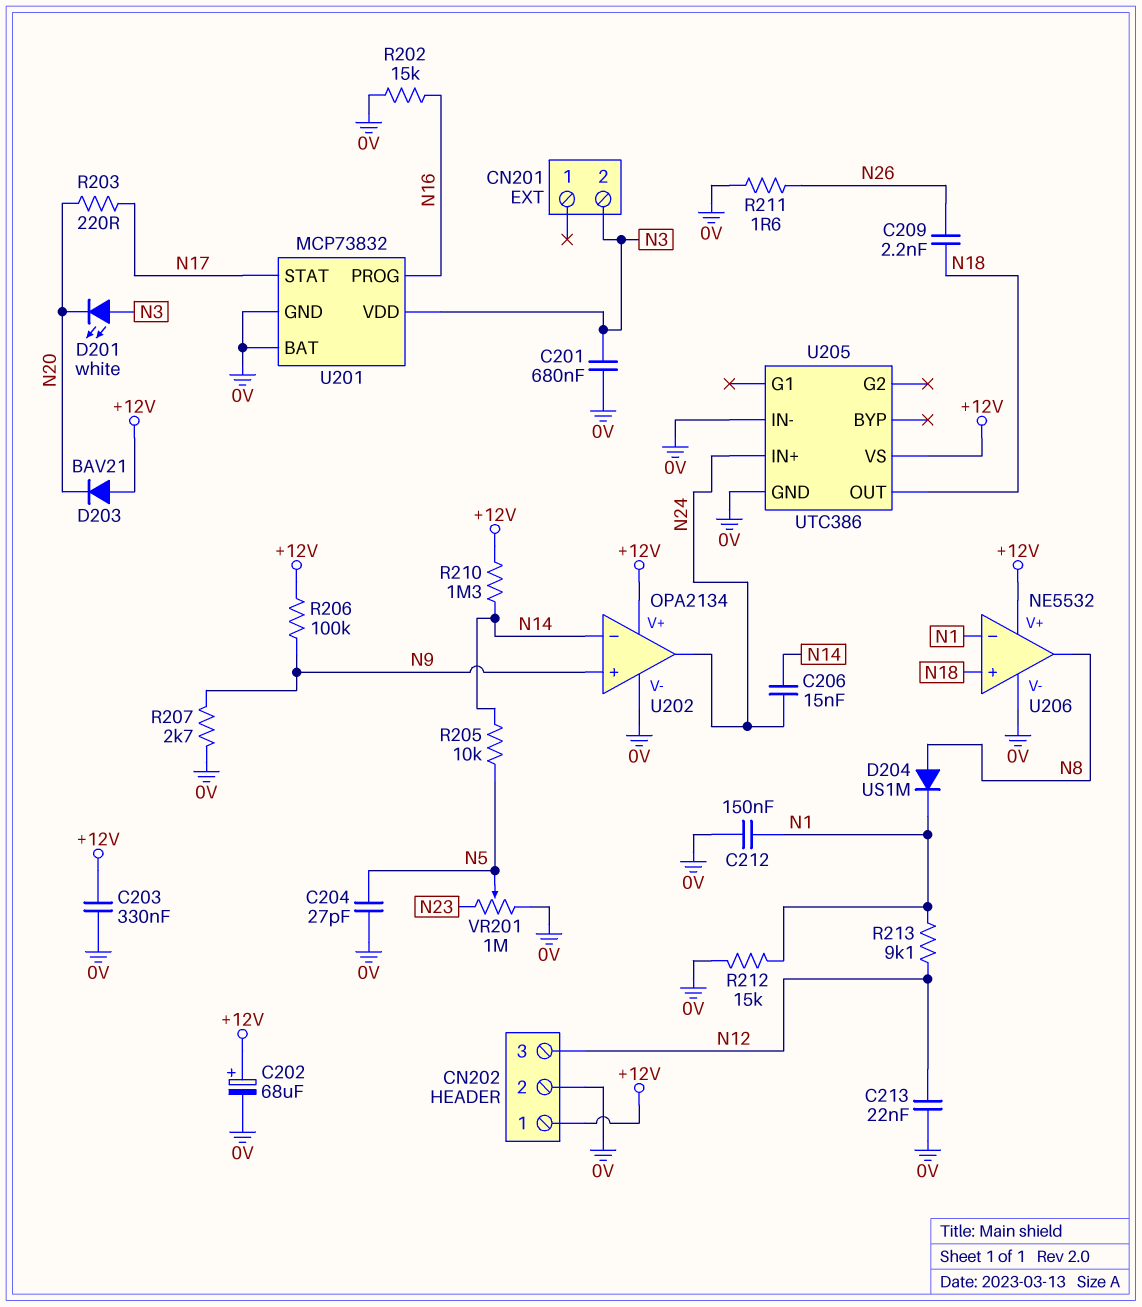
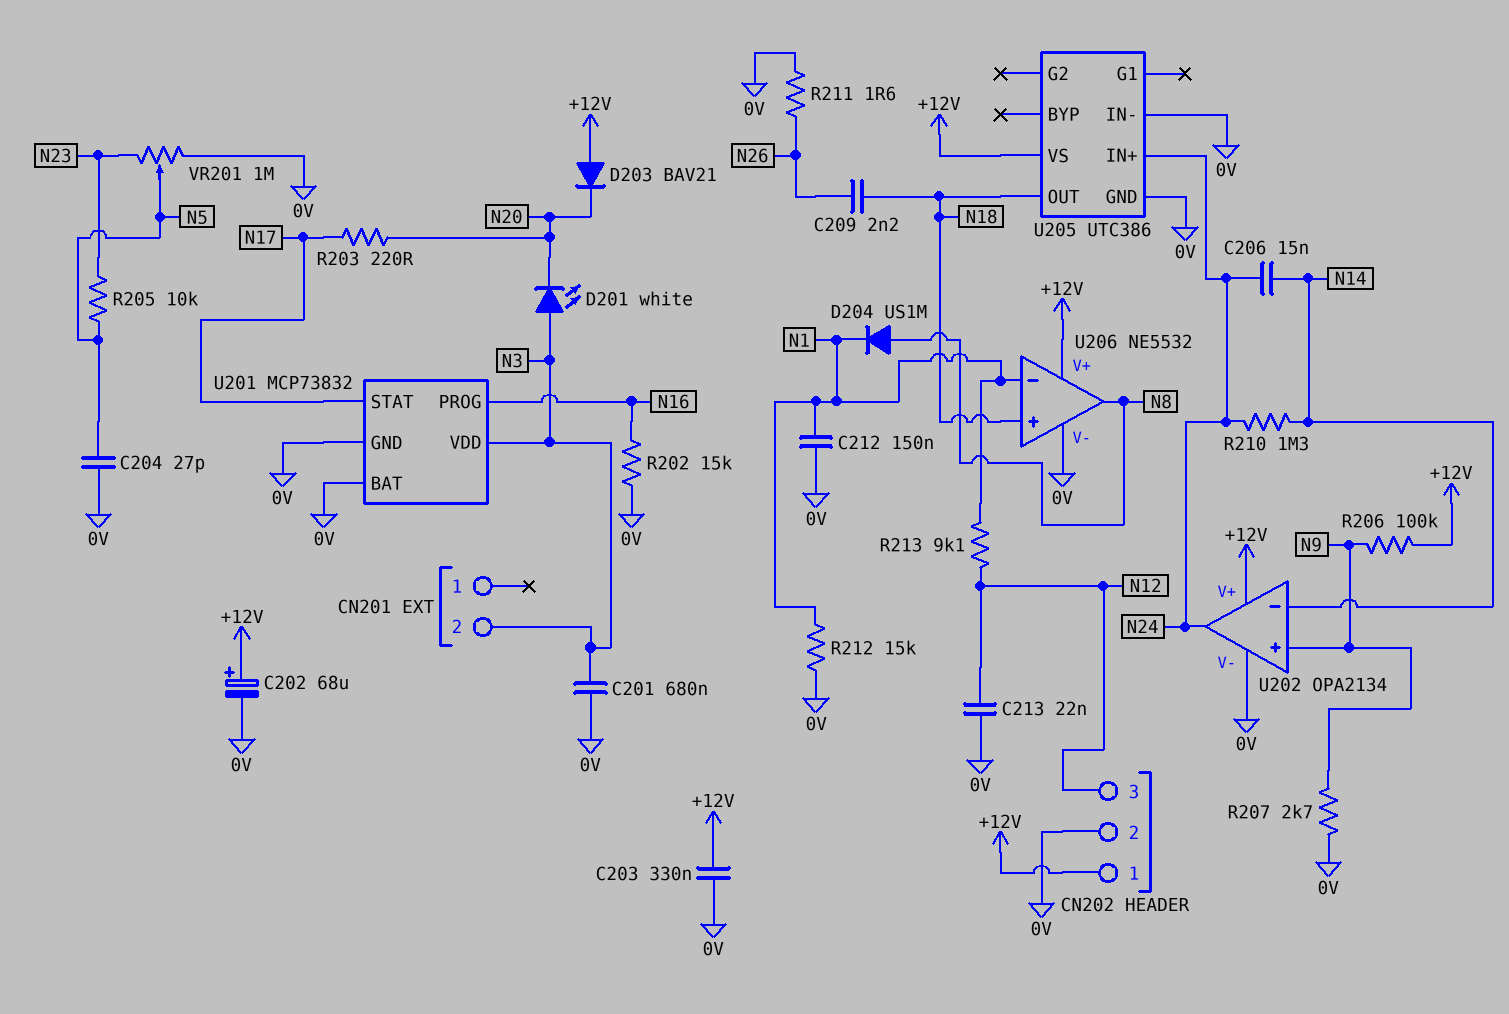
R205: 10k (N5, N14) -> 10k (N5, N23)
R210: 1.3M (+12V, N14) -> 1.3M (N14, N24)

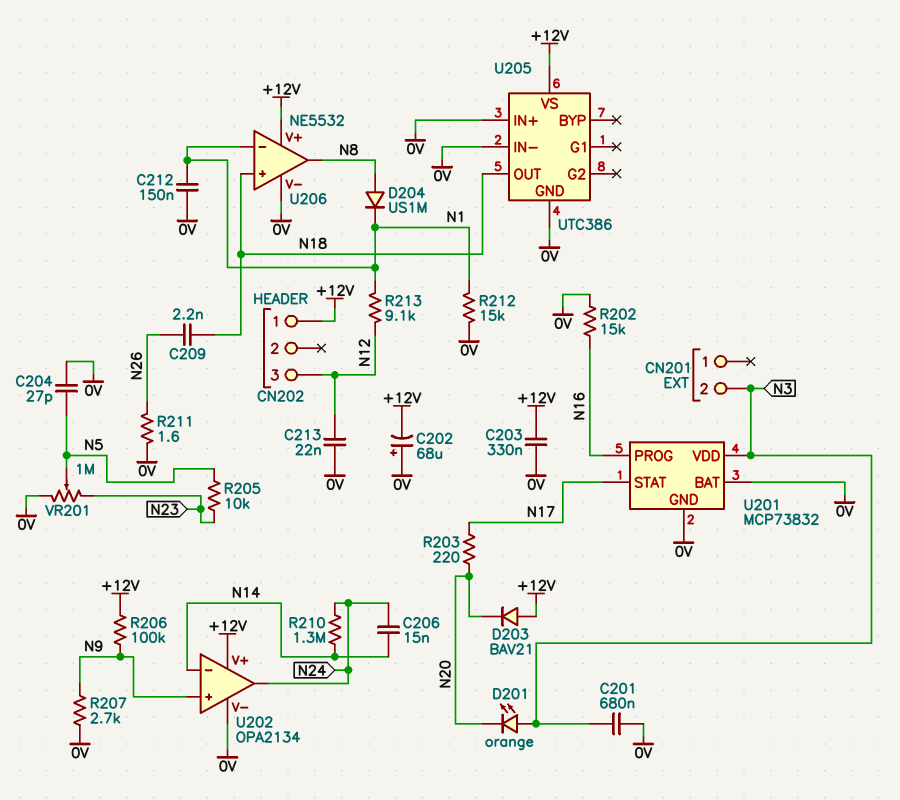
C202: 68uF (plus +12V, minus 0V) -> 68uF (plus 0V, minus +12V)
CN202 pin 2: 0V -> none
D201: LED white (A N3, K N20) -> LED orange (A N3, K N20)
U205 pin IN+: N24 -> 0V

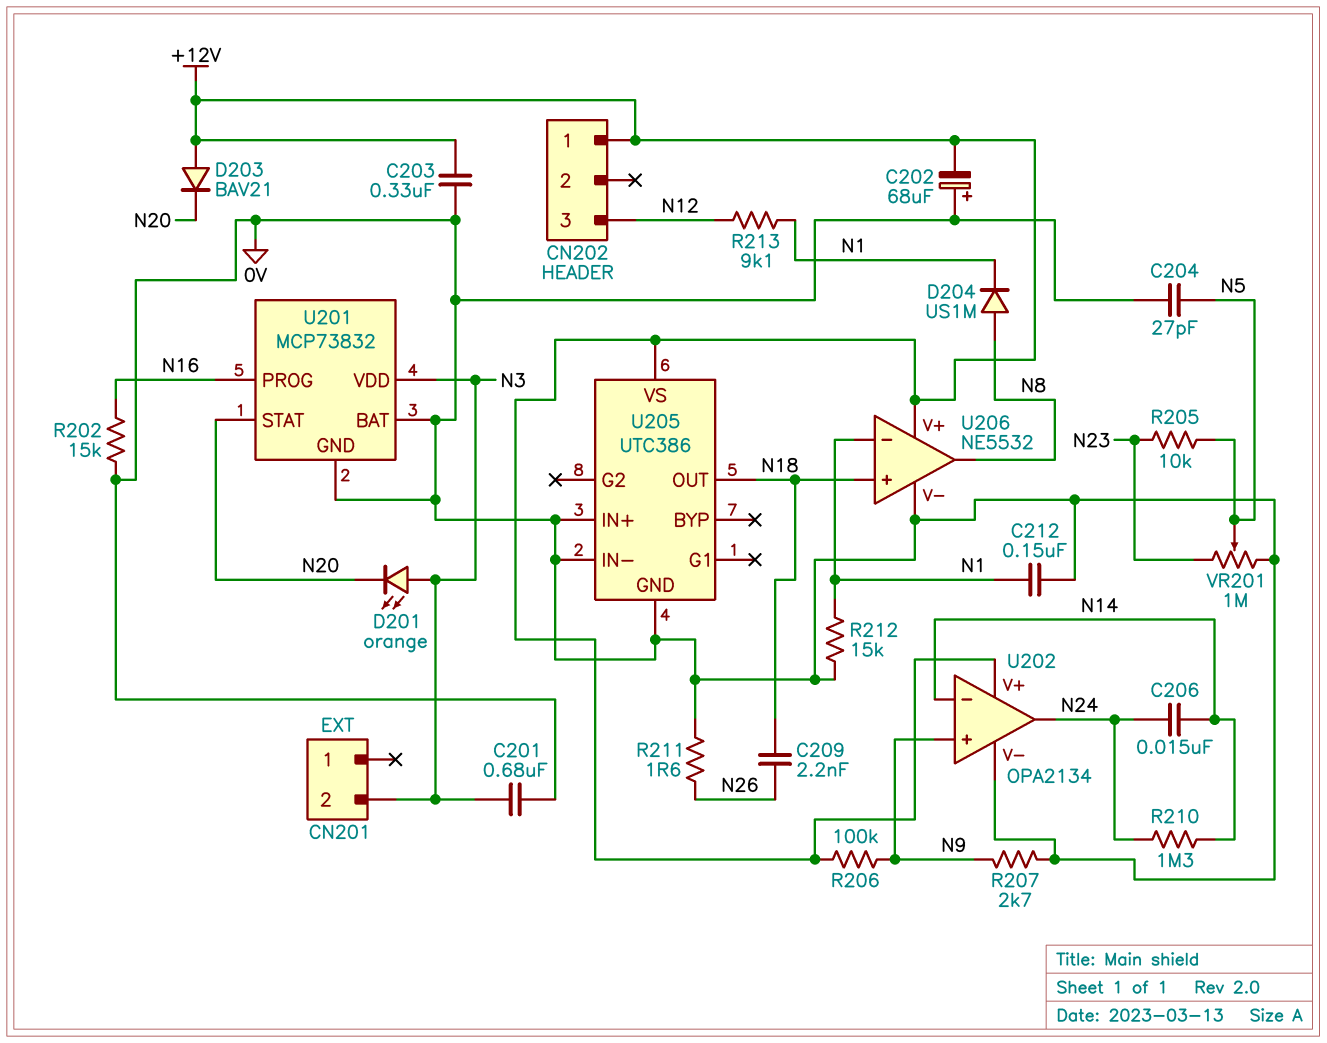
C213: 22nF (0V, N12) -> none
R203: 220 (N17, N20) -> none
U201 pin STAT: N17 -> N20

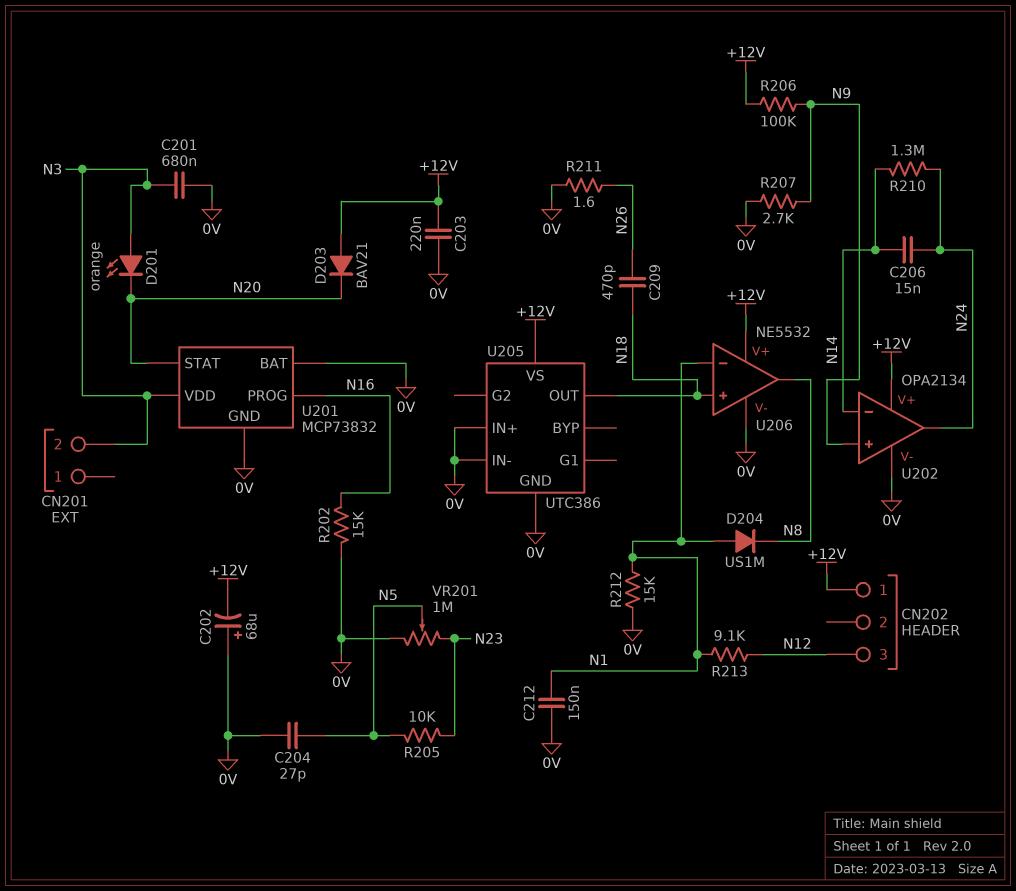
C203: 330nF (+12V, 0V) -> 220nF (+12V, 0V)
C209: 2.2nF (N18, N26) -> 470pF (N18, N26)
D204: diode US1M (A N8, K N1) -> diode US1M (A N1, K N8)

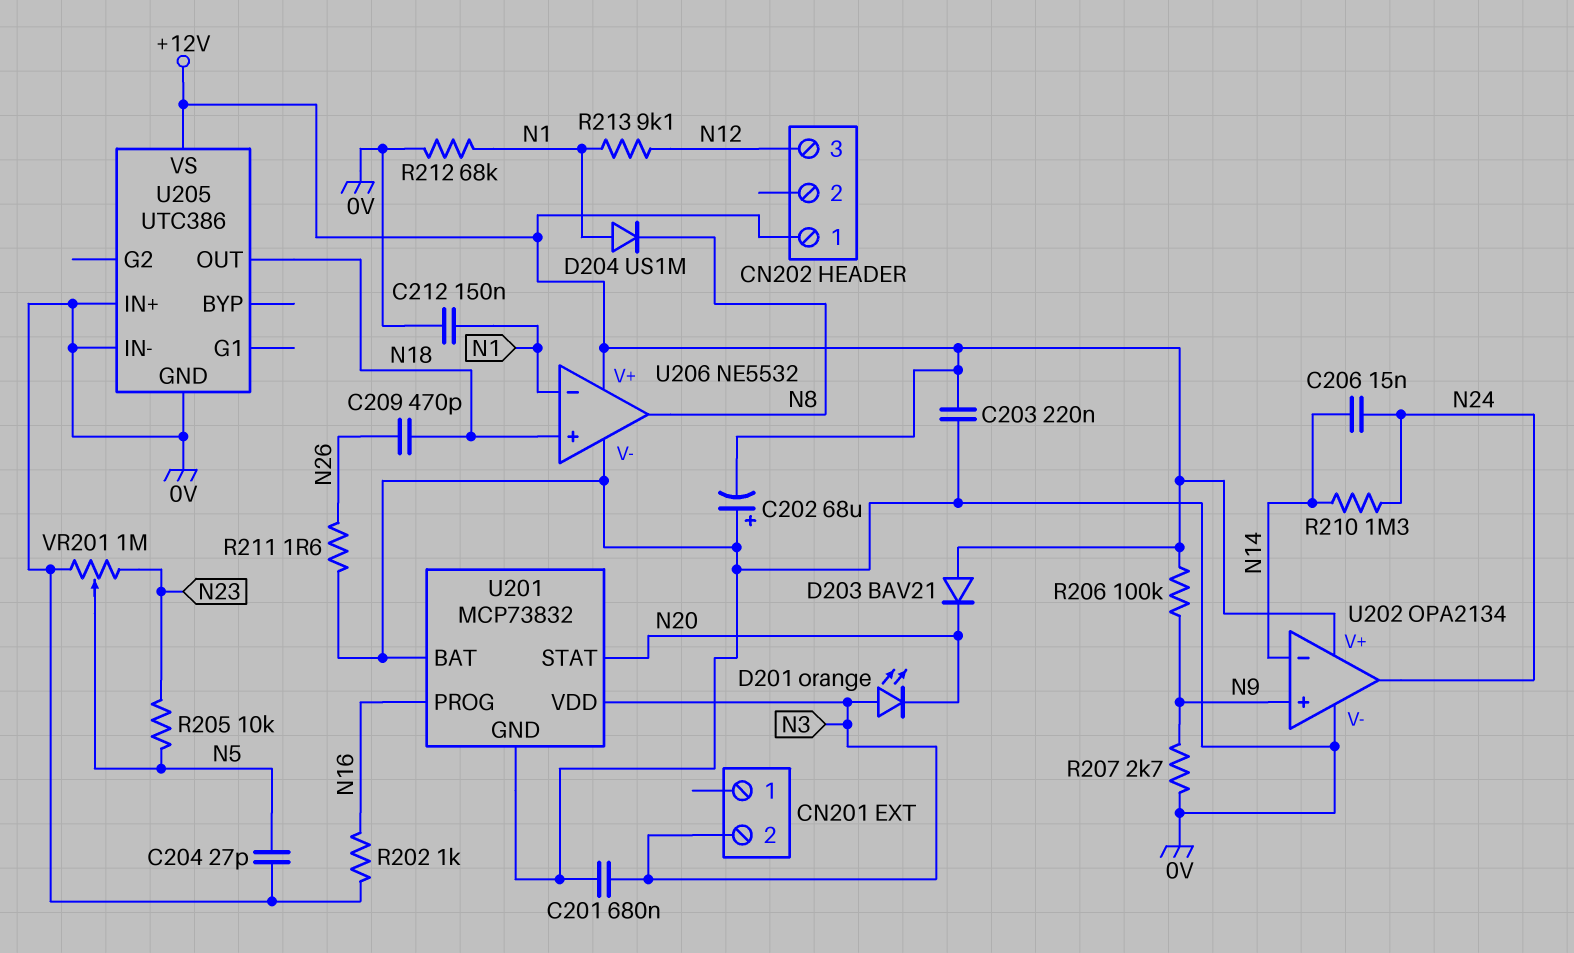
R202: 15k (0V, N16) -> 1k (0V, N16)
R212: 15k (0V, N1) -> 68k (0V, N1)

